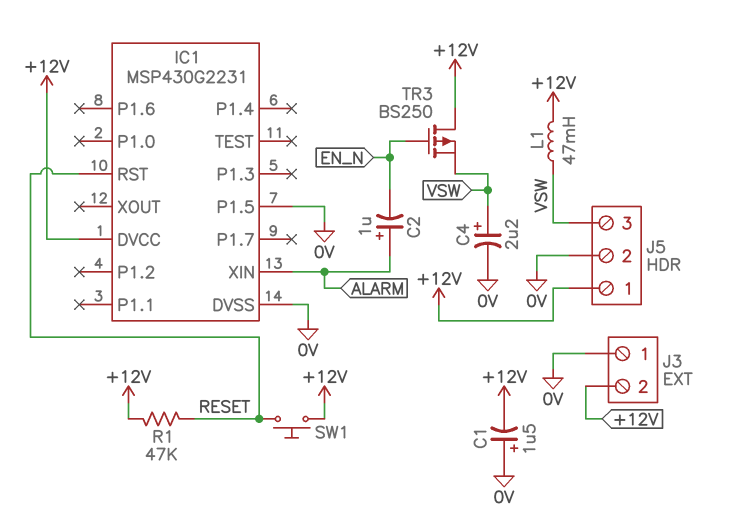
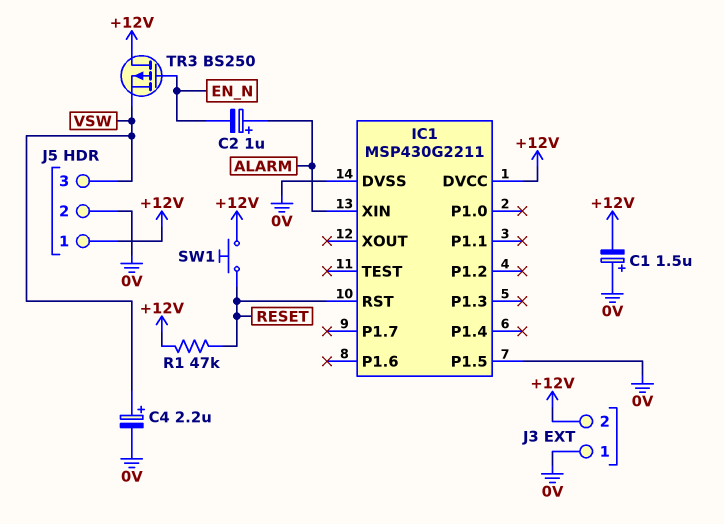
IC1: MSP430G2231 -> MSP430G2211
L1: 47mH (+12V, VSW) -> none

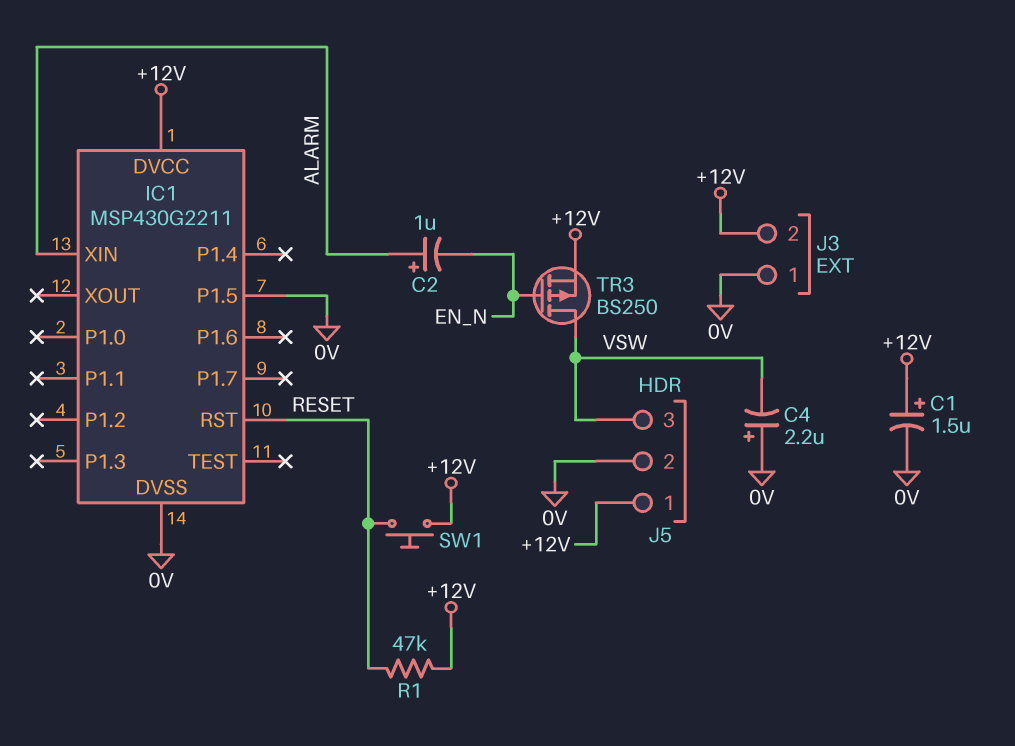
C1: 1.5uF (plus 0V, minus +12V) -> 1.5uF (plus +12V, minus 0V)
C4: 2.2uF (plus VSW, minus 0V) -> 2.2uF (plus 0V, minus VSW)
TR3: PMOS BS250 (G EN_N, D +12V, S VSW) -> PMOS BS250 (G EN_N, D VSW, S +12V)

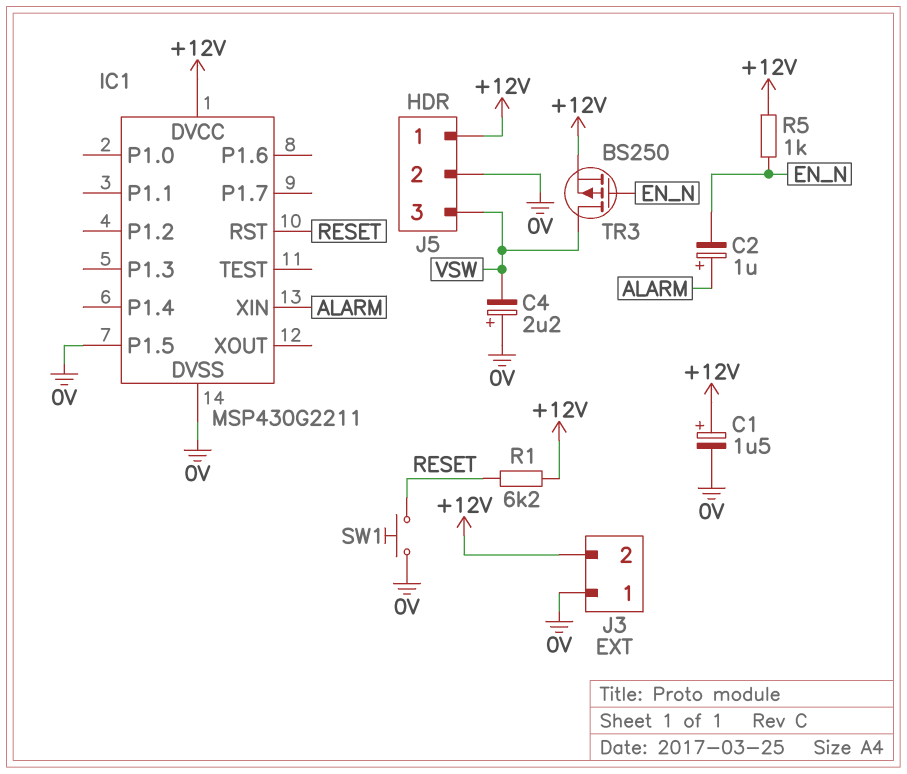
R1: 47k (+12V, RESET) -> 6.2k (+12V, RESET)
R5: none -> 1k (+12V, EN_N)
SW1: button (+12V, RESET) -> button (0V, RESET)

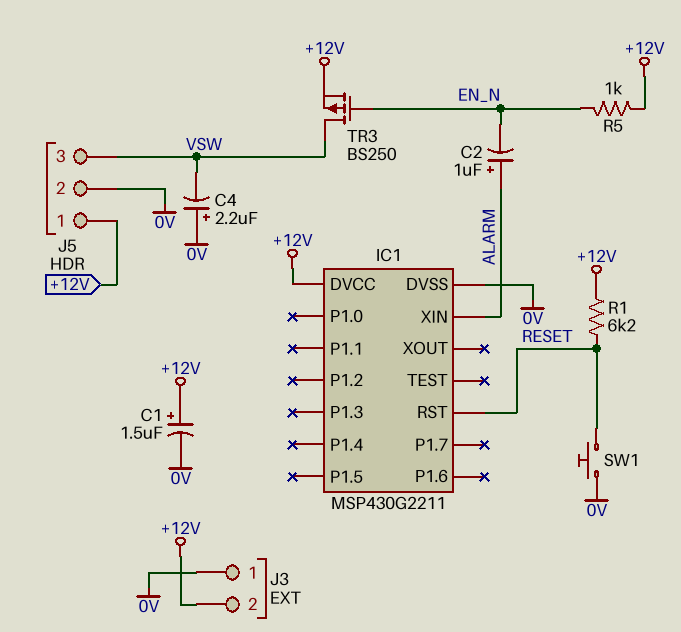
IC1 pin P1.5: 0V -> none

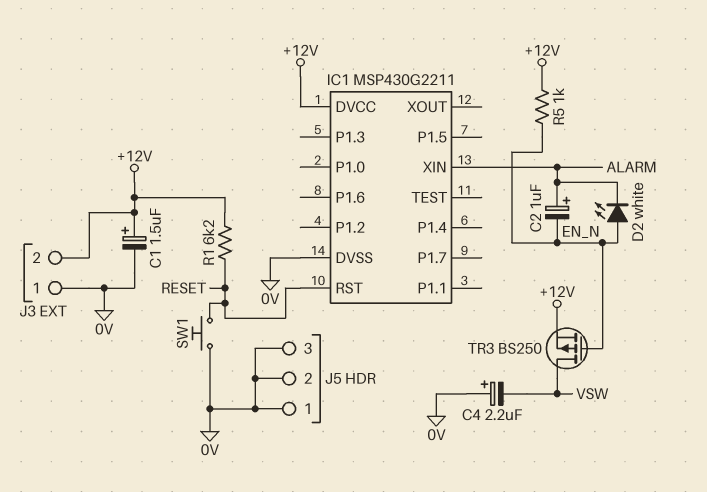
D2: none -> LED white (A EN_N, K ALARM)
J5 pin 1: +12V -> 0V
J5 pin 3: VSW -> 0V

